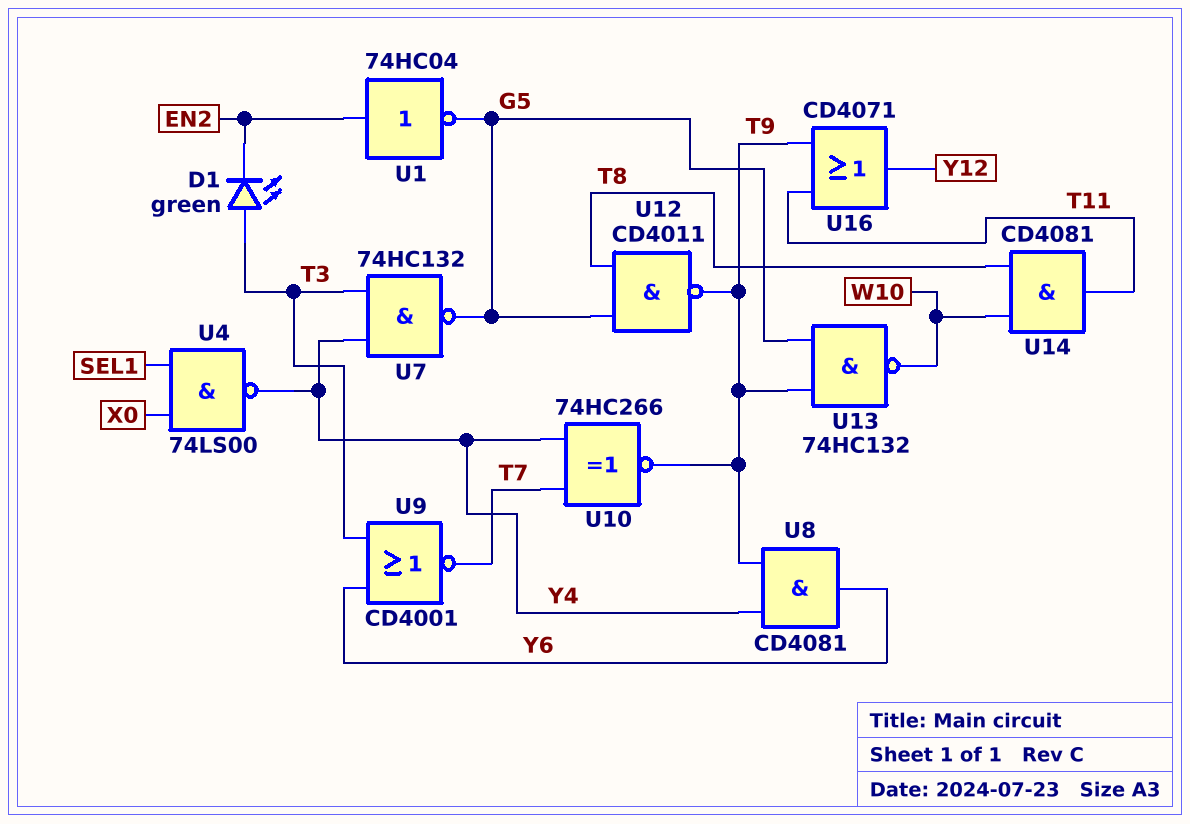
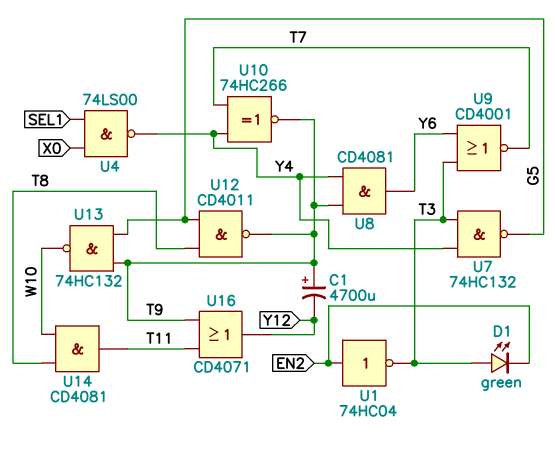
C1: none -> 4700uF (plus T9, minus Y12)
U1: NOT 74HC04 (in EN2, out G5) -> NOT 74HC04 (in EN2, out T3)

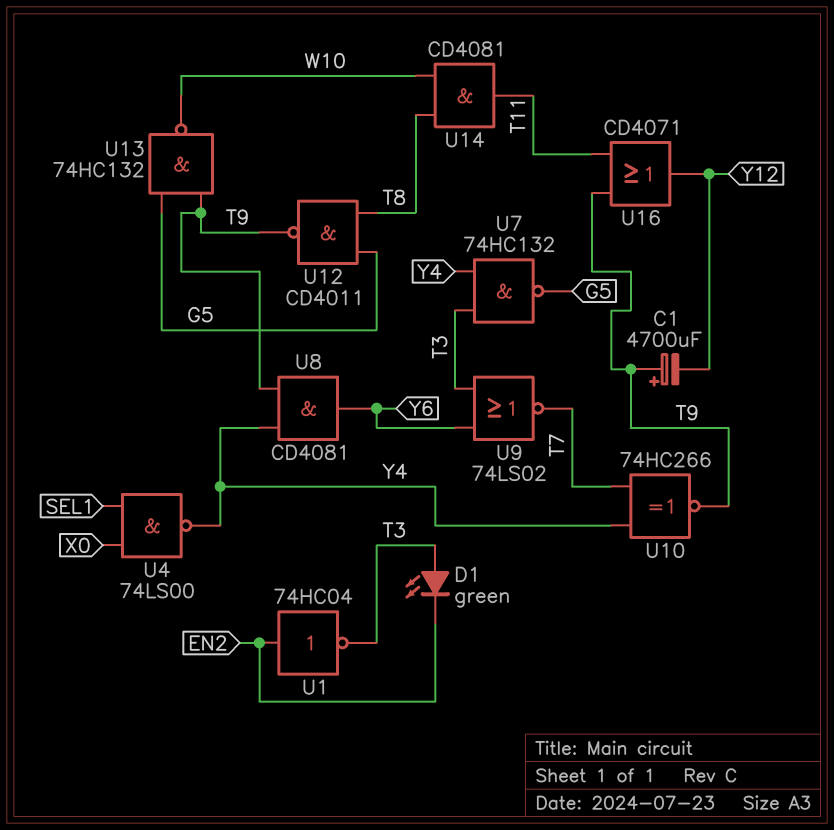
U9: NOR CD4001 (in T3, in Y6, out T7) -> NOR 74LS02 (in T3, in Y6, out T7)

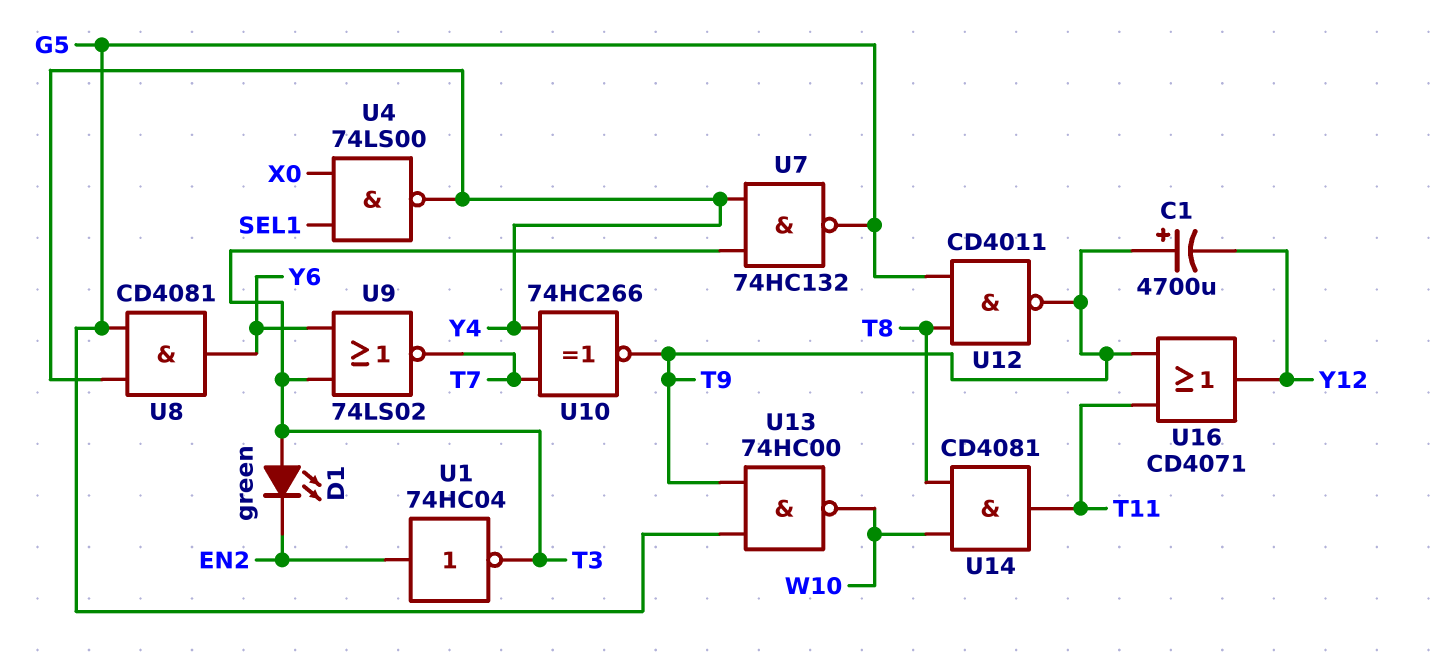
U8: AND CD4081 (in T9, in Y4, out Y6) -> AND CD4081 (in G5, in Y4, out Y6)
U13: NAND 74HC132 (in G5, in T9, out W10) -> NAND 74HC00 (in G5, in T9, out W10)

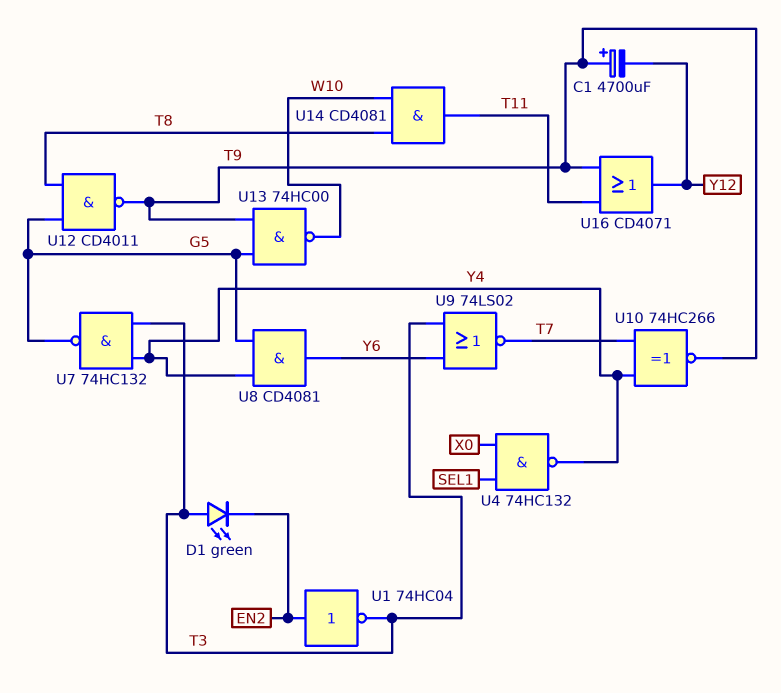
U4: NAND 74LS00 (in SEL1, in X0, out Y4) -> NAND 74HC132 (in SEL1, in X0, out Y4)

